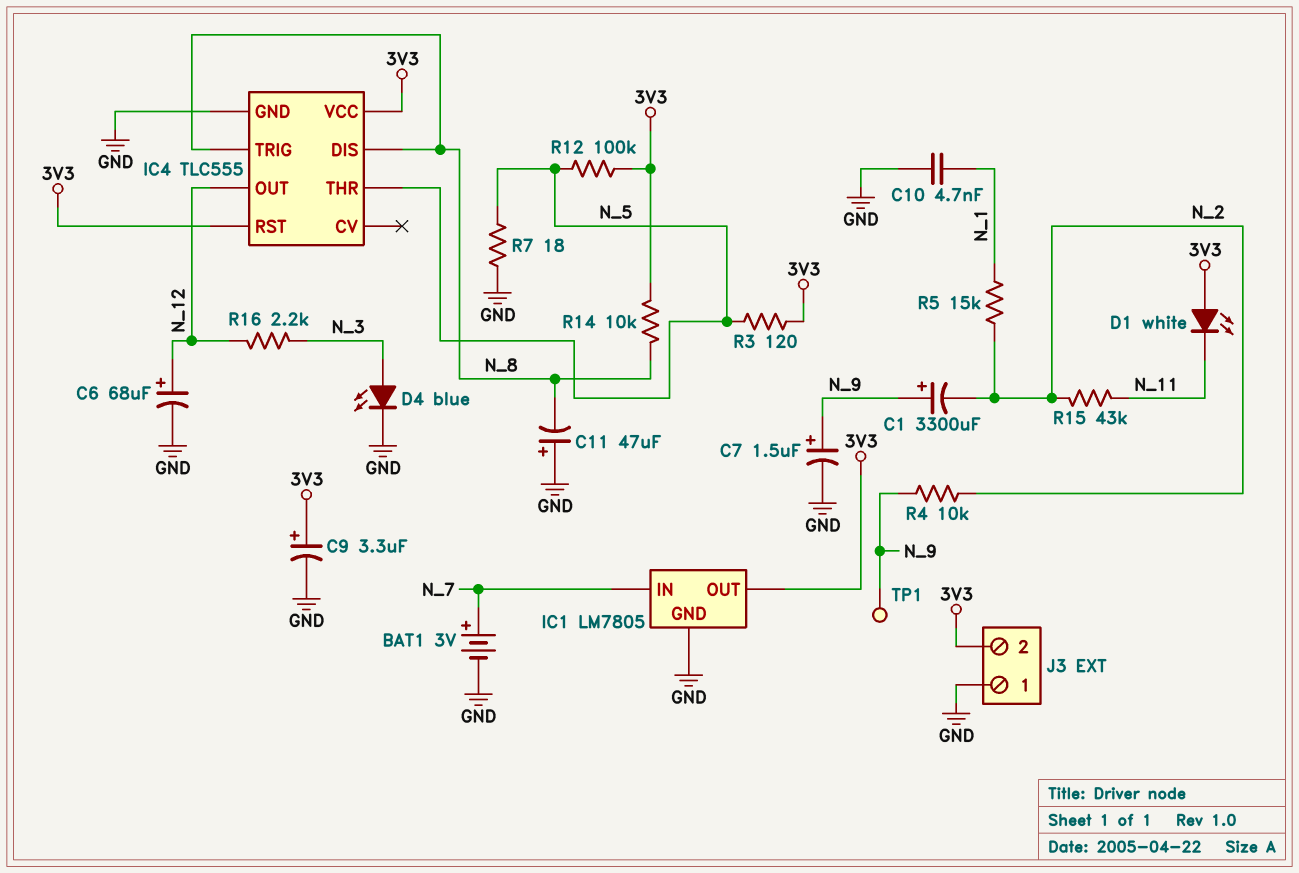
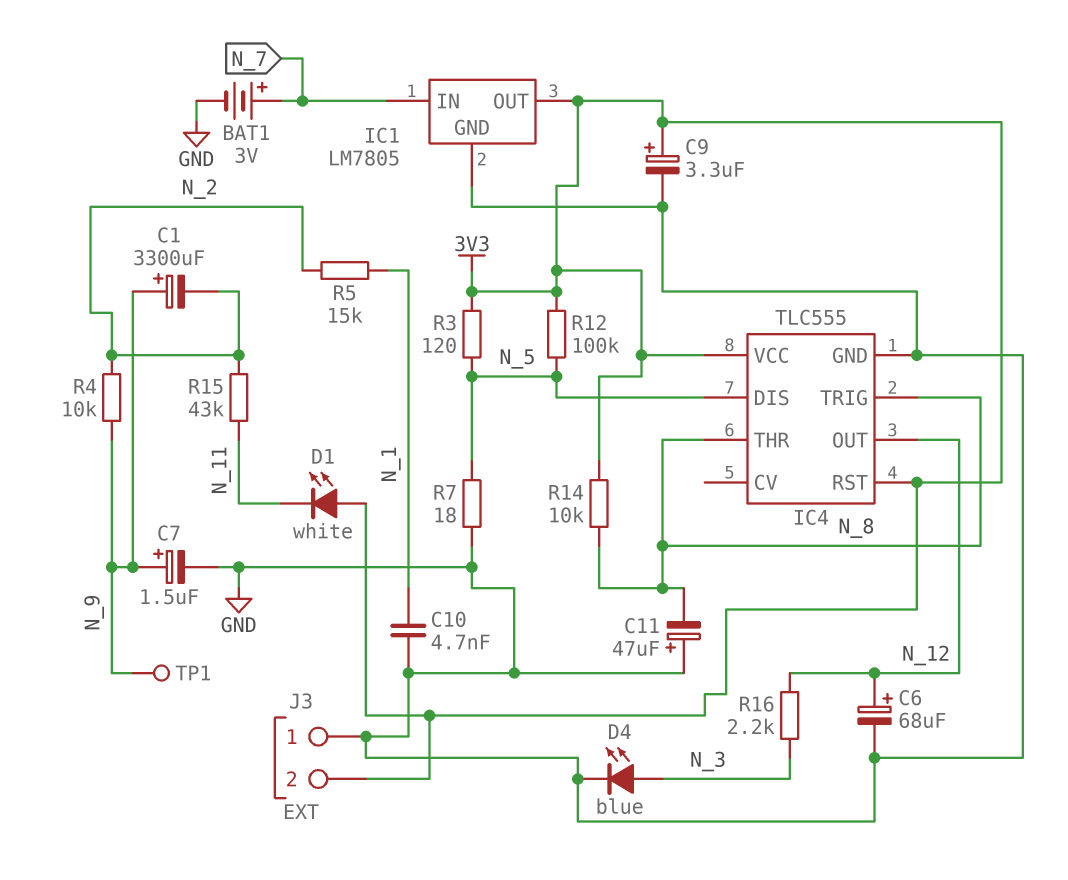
IC4 pin DIS: N_8 -> N_5
IC4 pin THR: N_5 -> N_8

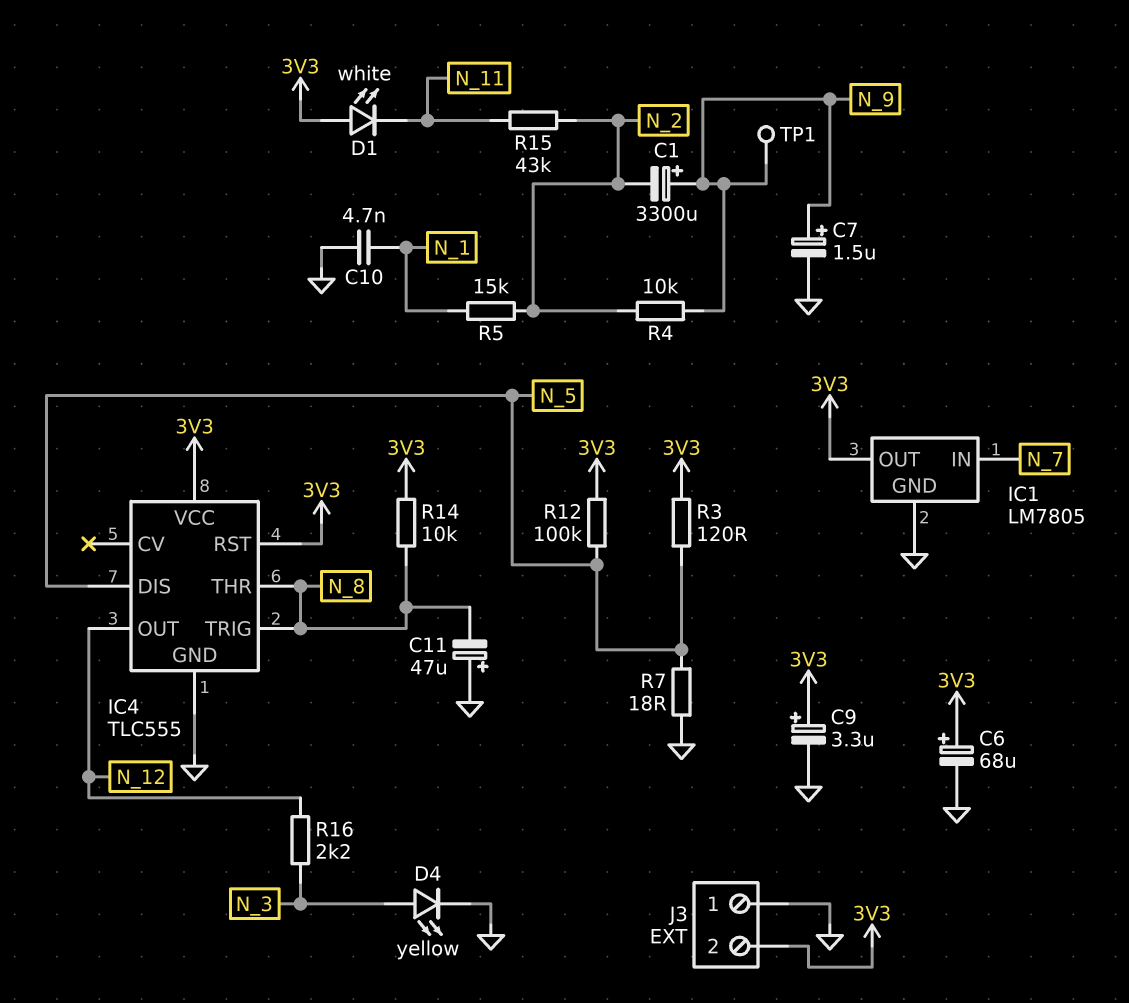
BAT1: 3V (plus N_7, minus GND) -> none
C6: 68uF (plus N_12, minus GND) -> 68uF (plus 3V3, minus GND)
D4: LED blue (A N_3, K GND) -> LED yellow (A N_3, K GND)

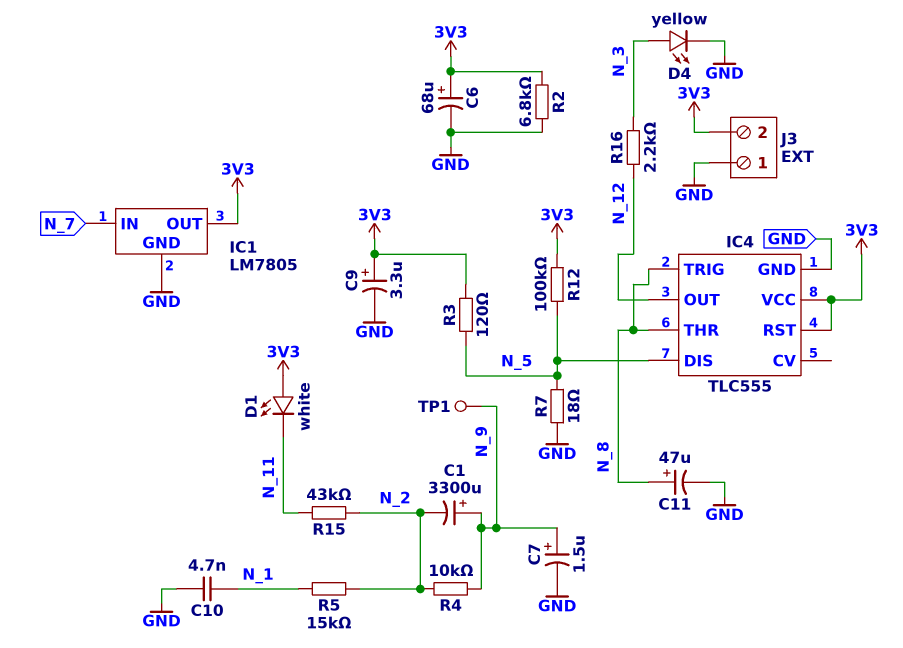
C11: 47uF (plus GND, minus N_8) -> 47uF (plus N_8, minus GND)
R2: none -> 6.8k (3V3, GND)
R14: 10k (3V3, N_8) -> none

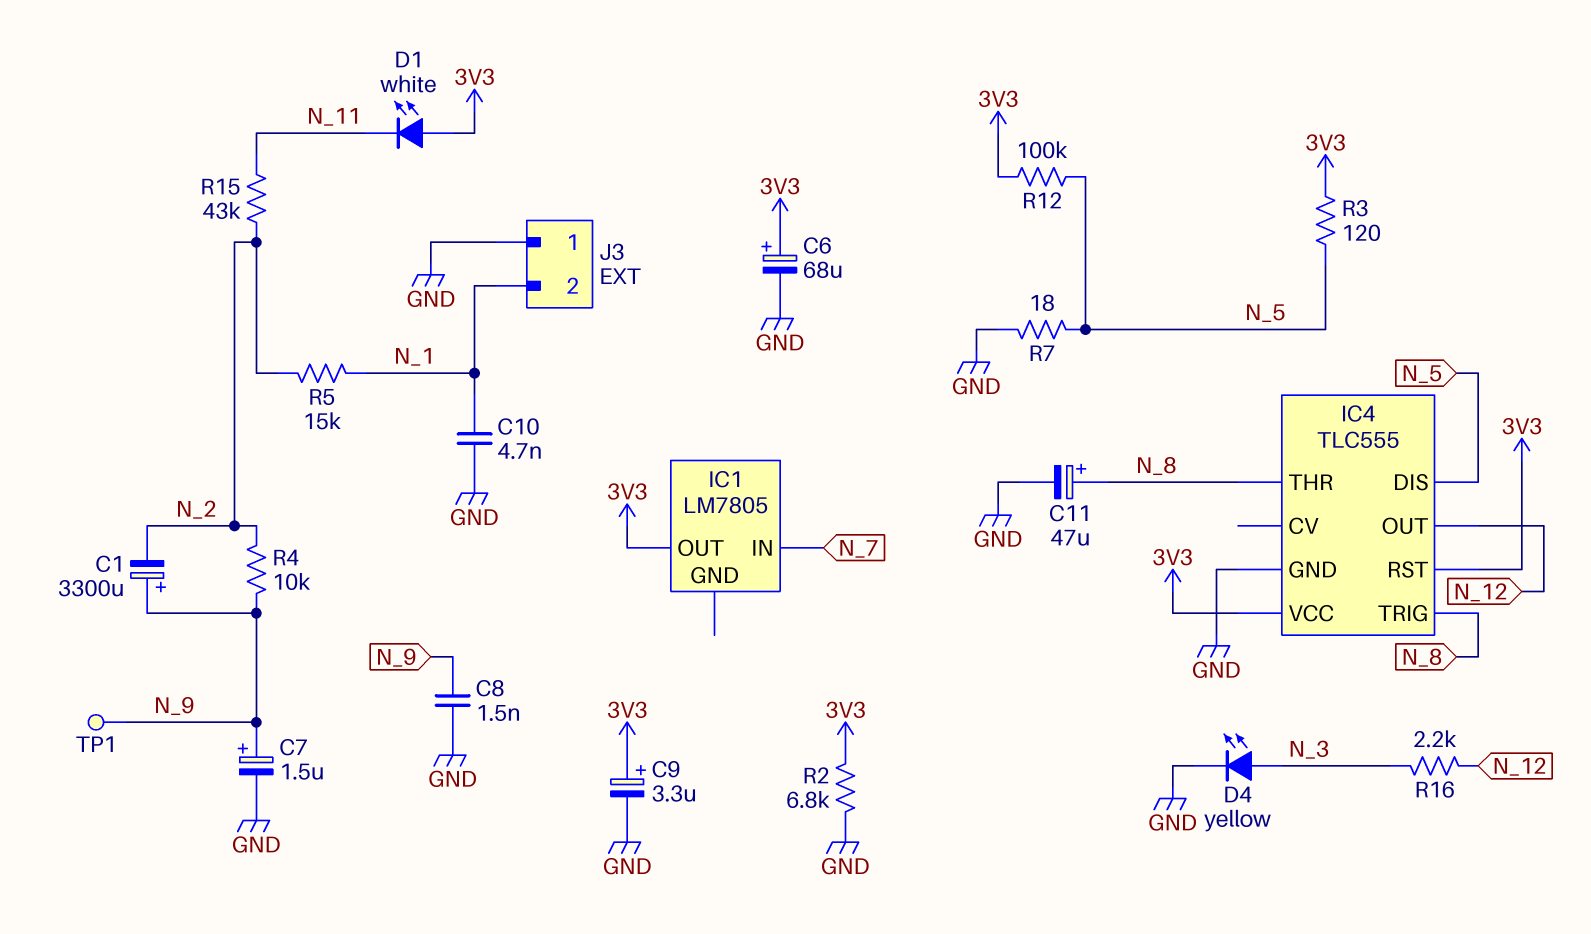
C8: none -> 1.5nF (GND, N_9)
IC1 pin GND: GND -> none
J3 pin 2: 3V3 -> N_1

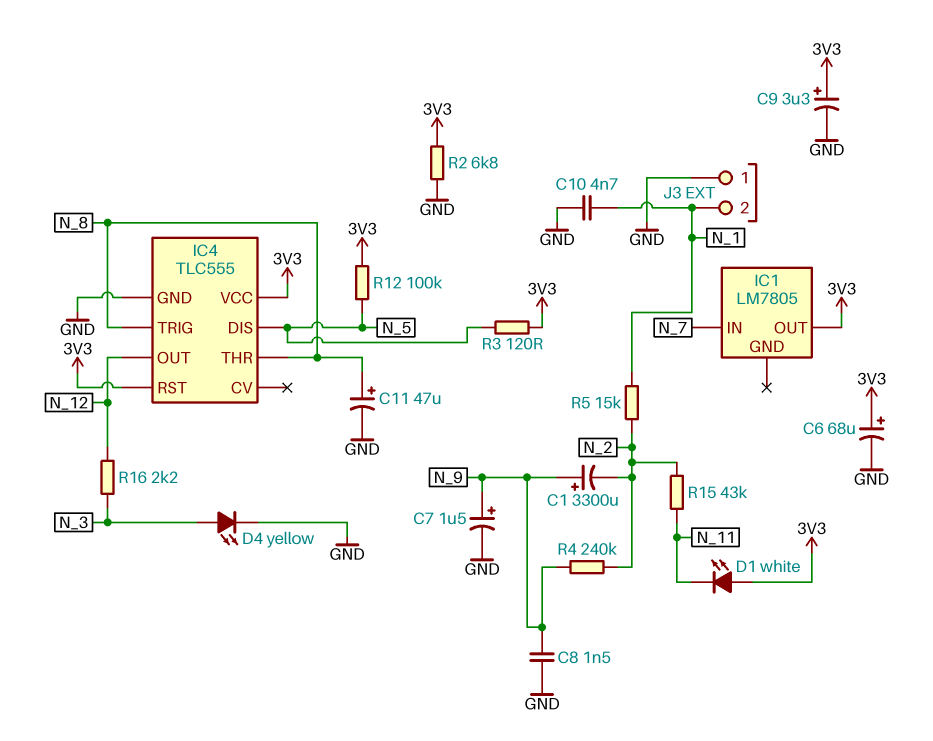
R4: 10k (N_2, N_9) -> 240k (N_2, N_9)
R7: 18 (GND, N_5) -> none
TP1: test point (N_9) -> none

